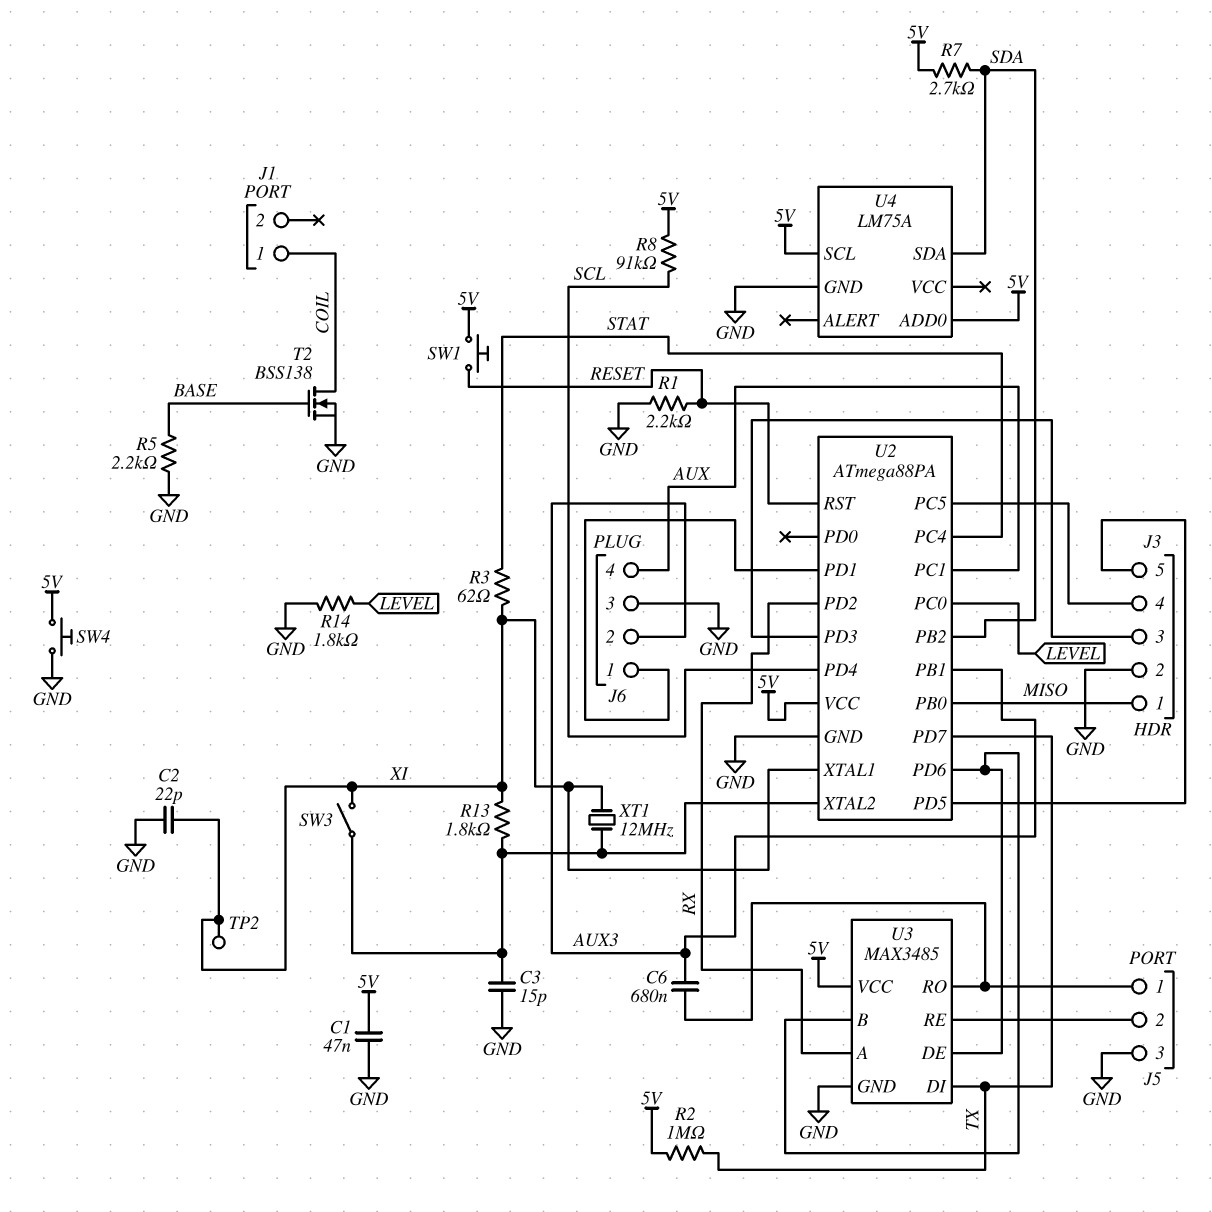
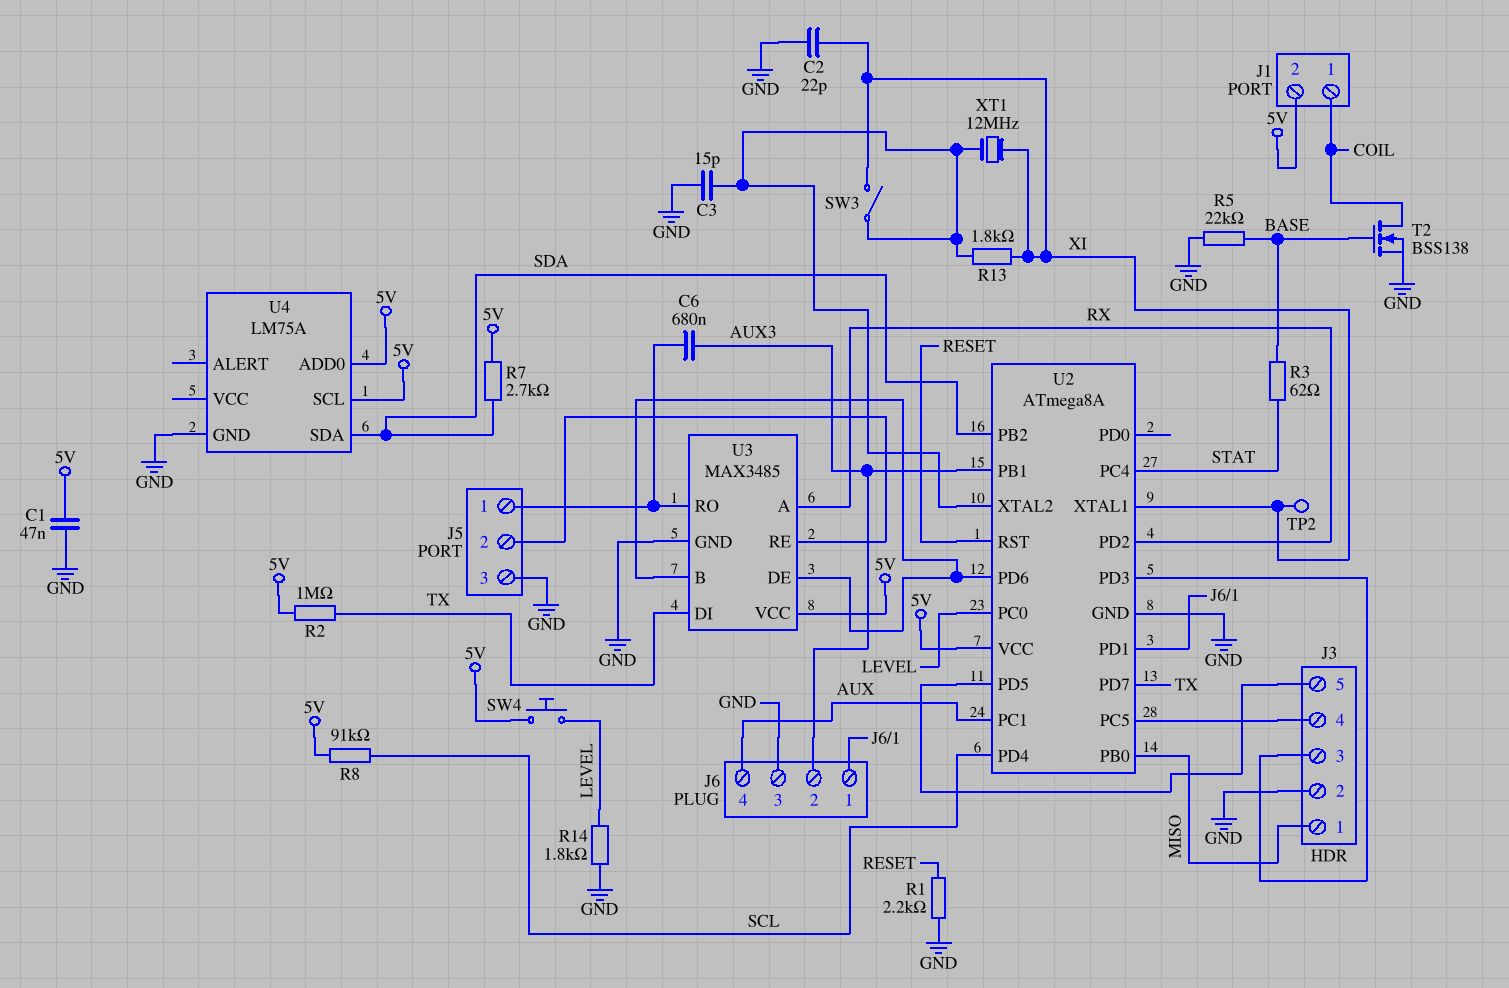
J1 pin 2: none -> 5V
R3: 62 (STAT, XI) -> 62 (BASE, STAT)
R5: 2.2k (BASE, GND) -> 22k (BASE, GND)
SW1: button (5V, RESET) -> none
SW4: button (5V, GND) -> button (5V, LEVEL)
U2: ATmega88PA -> ATmega8A

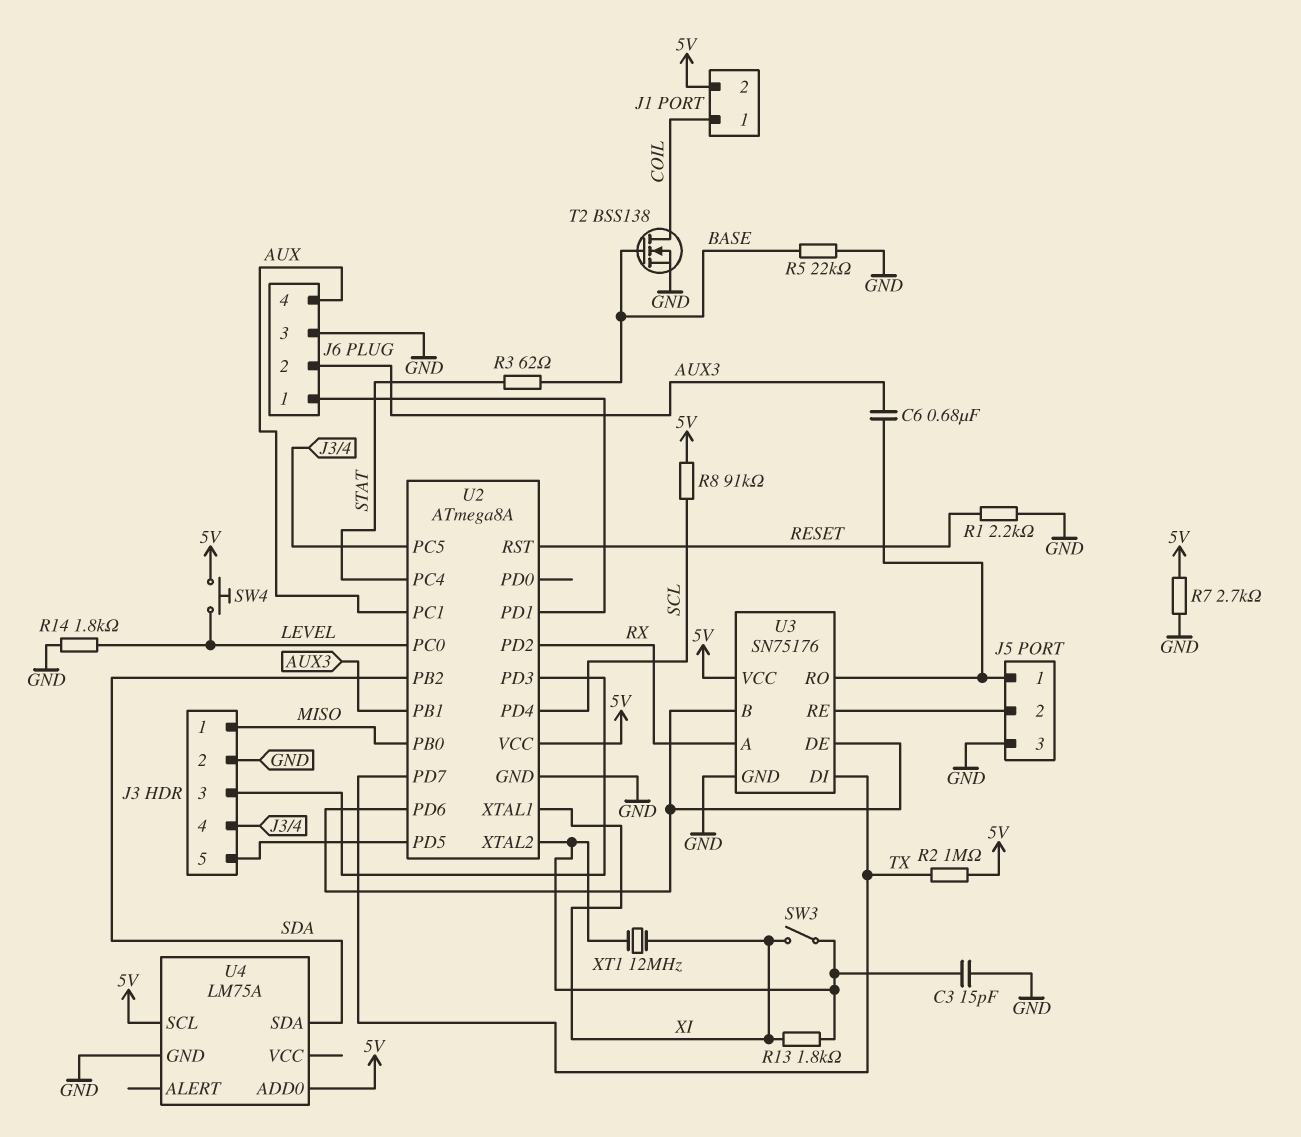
C1: 47nF (5V, GND) -> none
C2: 22pF (GND, XI) -> none
R7: 2.7k (5V, SDA) -> 2.7k (5V, GND)
TP2: test point (XI) -> none
U3: MAX3485 -> SN75176

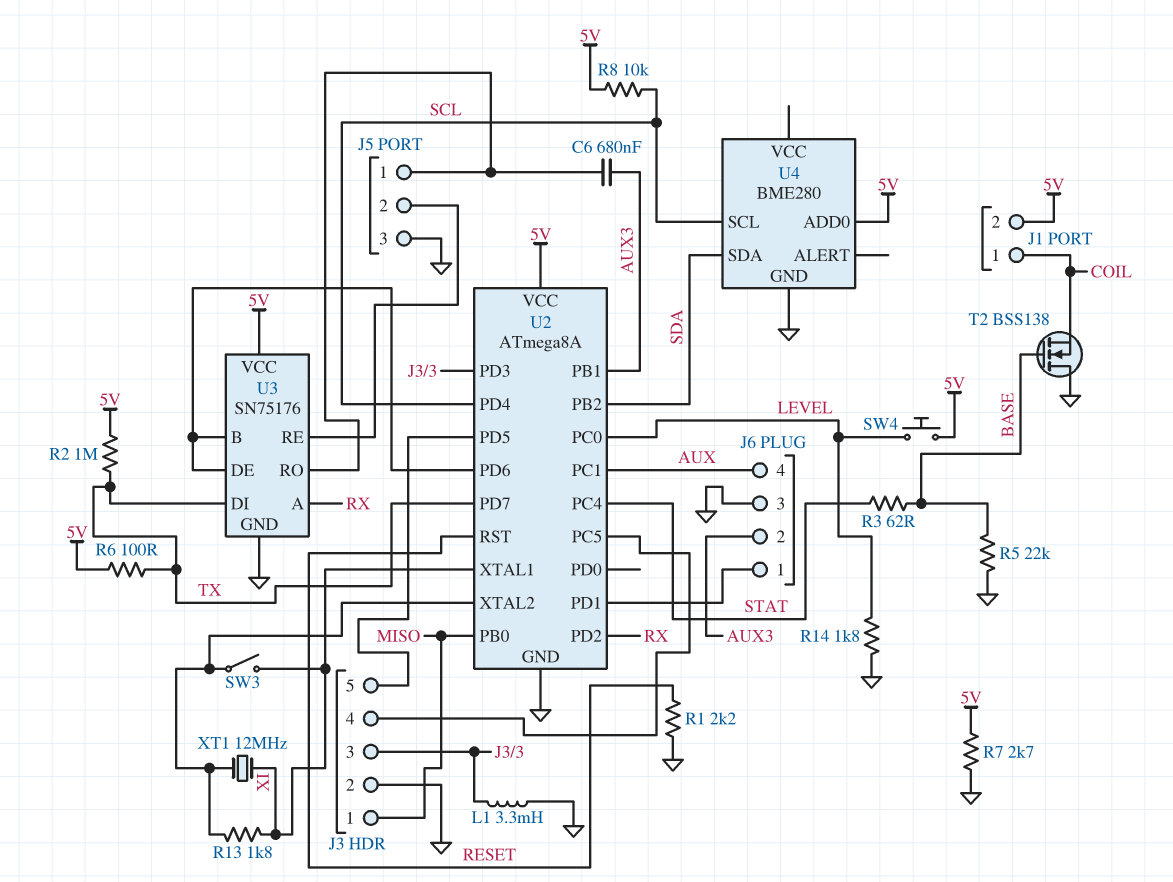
C3: 15pF (GND, U2/XTAL2) -> none
L1: none -> 3.3mH (GND, J3/3)
R6: none -> 100 (5V, TX)
R8: 91k (5V, SCL) -> 10k (5V, SCL)
T2: NMOS BSS138 (G BASE, D COIL, S GND) -> NMOS BSS138 (G BASE, D GND, S COIL)
U4: LM75A -> BME280
U4 pin SCL: 5V -> SCL

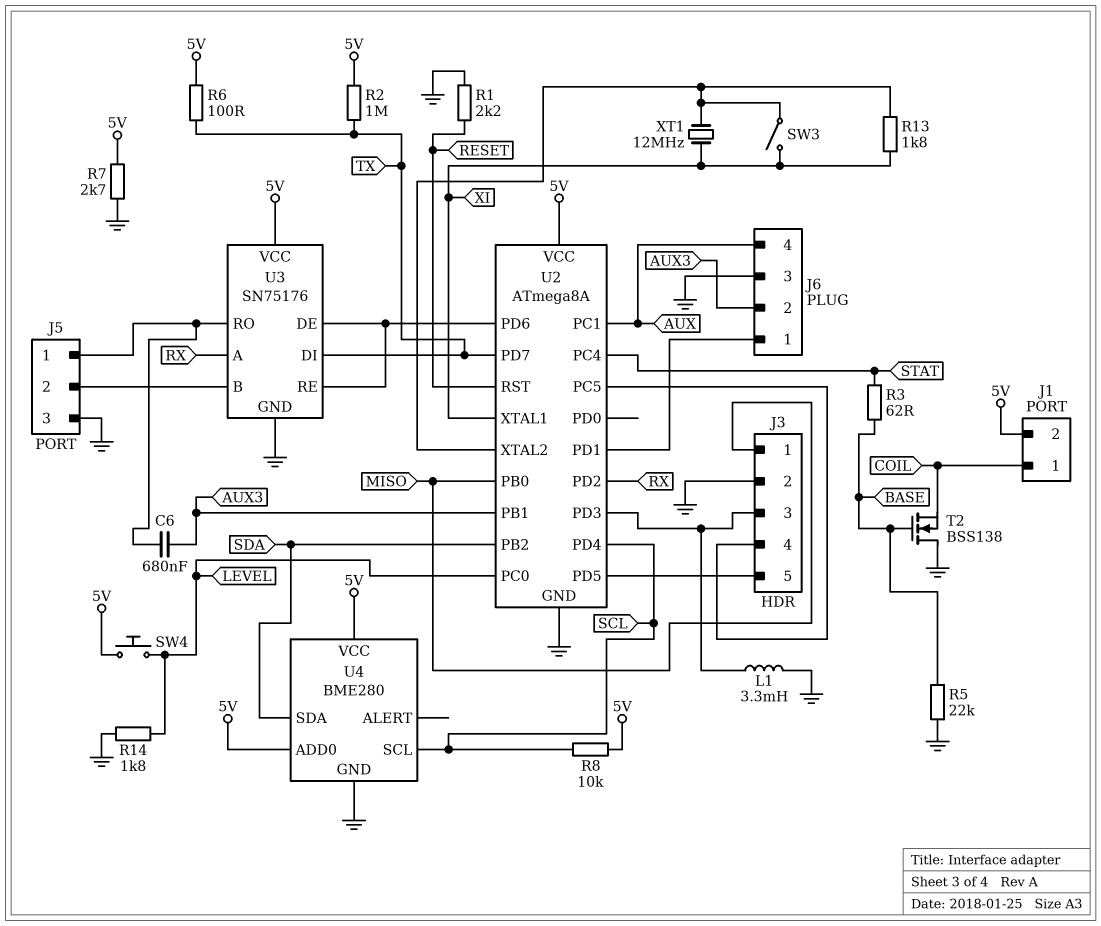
U3 pin B: U2/PD6 -> J5/2
U3 pin RE: J5/2 -> U2/PD6
U4 pin VCC: none -> 5V

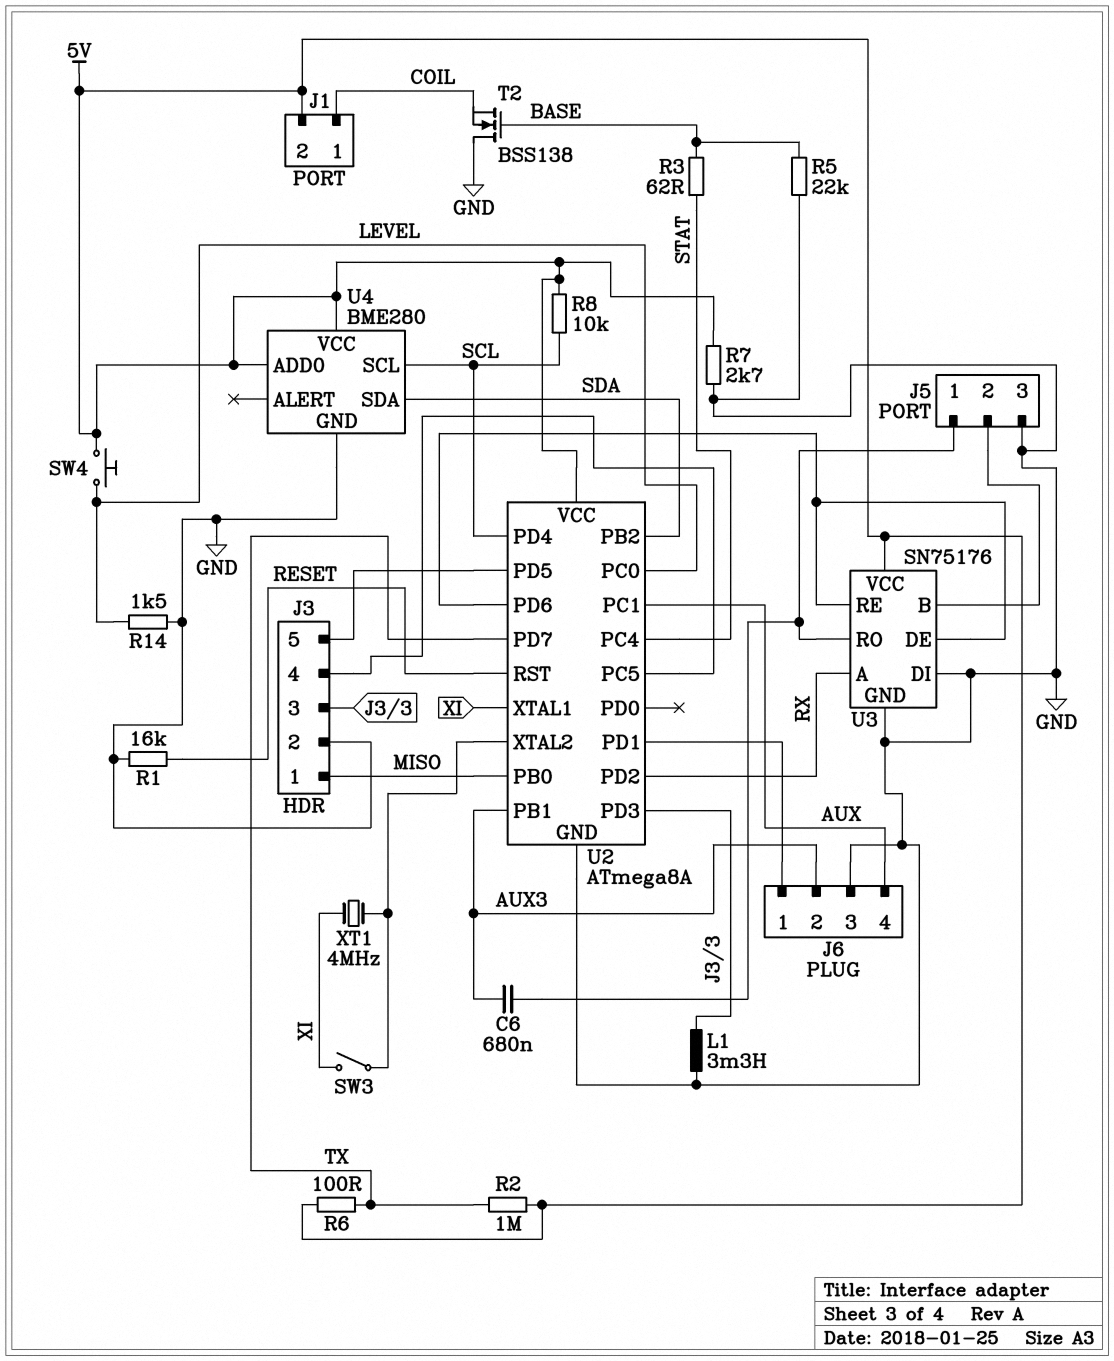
R1: 2.2k (GND, RESET) -> 16k (GND, RESET)
R13: 1.8k (U2/XTAL2, XI) -> none
R14: 1.8k (GND, LEVEL) -> 1.5k (GND, LEVEL)
U3 pin DI: TX -> GND
XT1: 12MHz (U2/XTAL2, XI) -> 4MHz (U2/XTAL2, XI)

